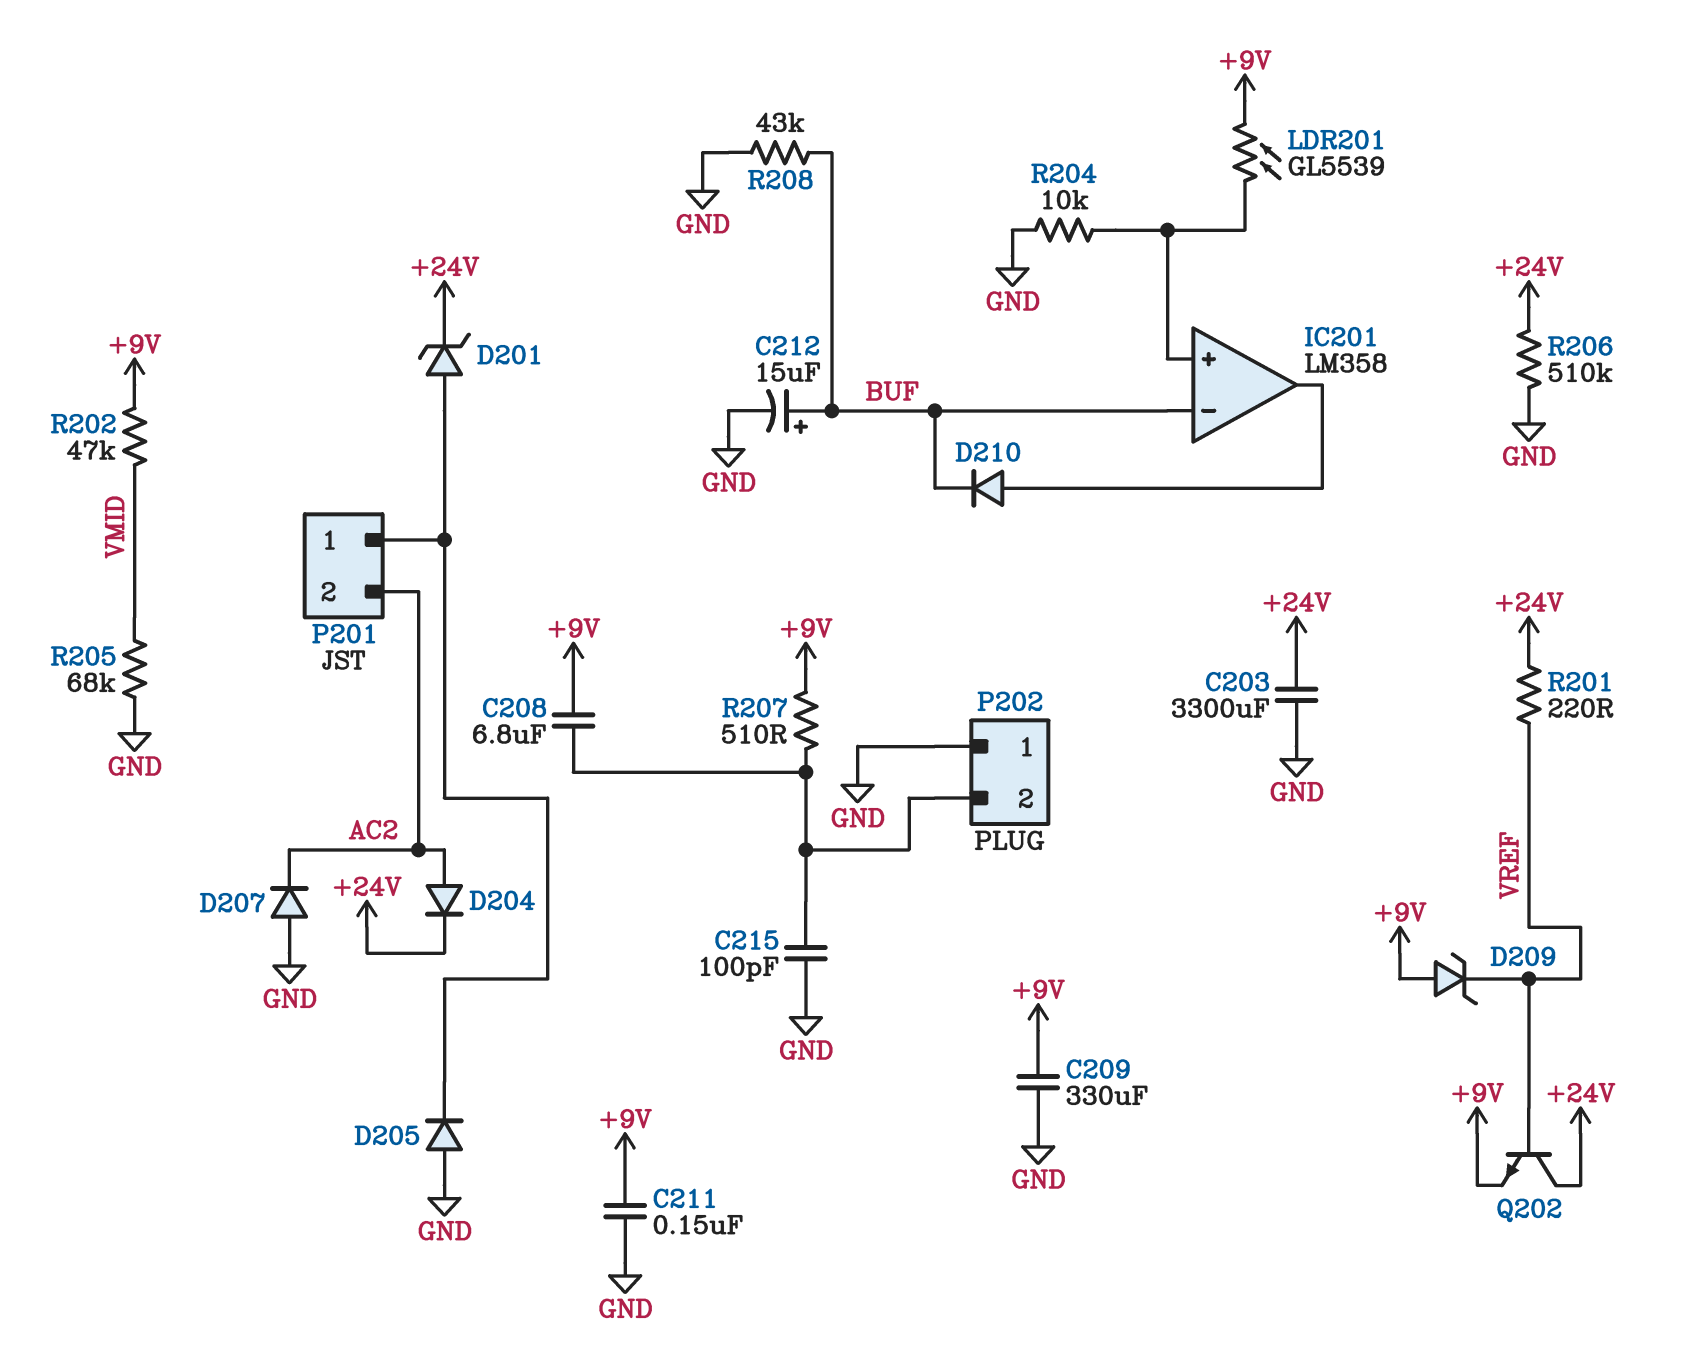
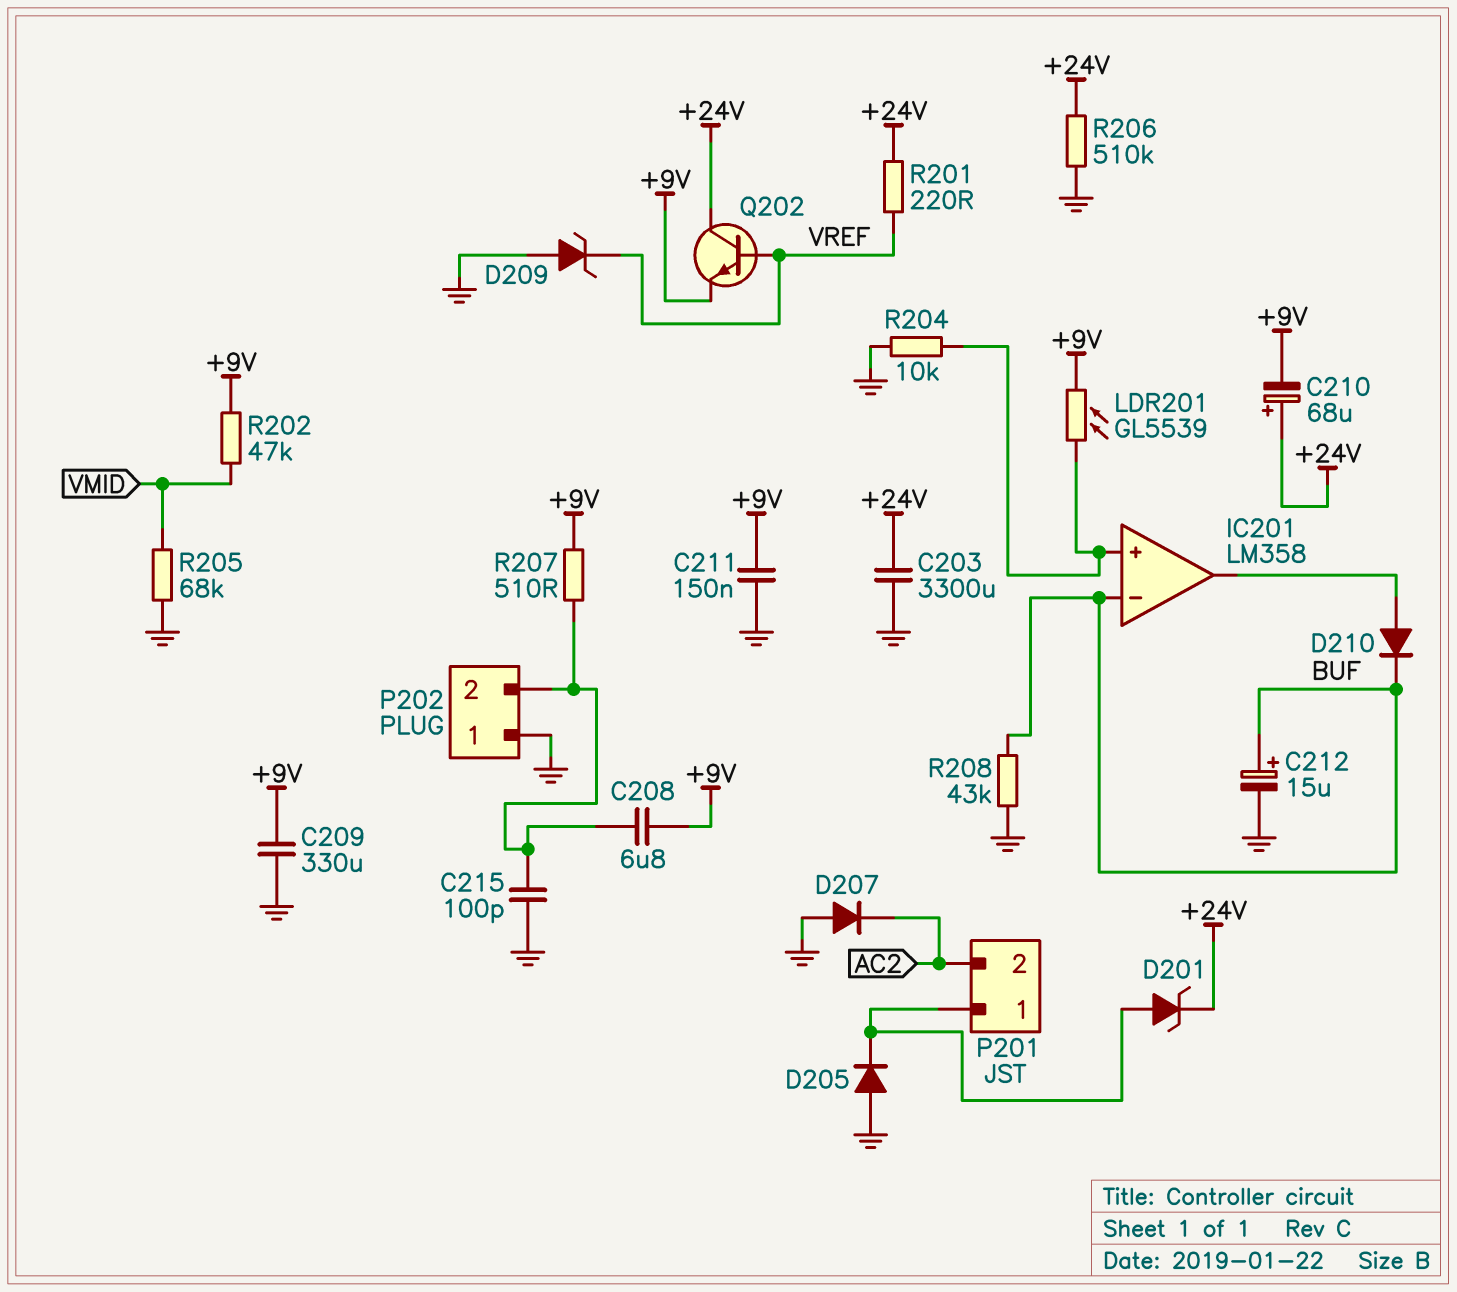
C210: none -> 68uF (plus +24V, minus +9V)
D204: diode (A AC2, K +24V) -> none
D209: zener (A +9V, K VREF) -> zener (A GND, K VREF)

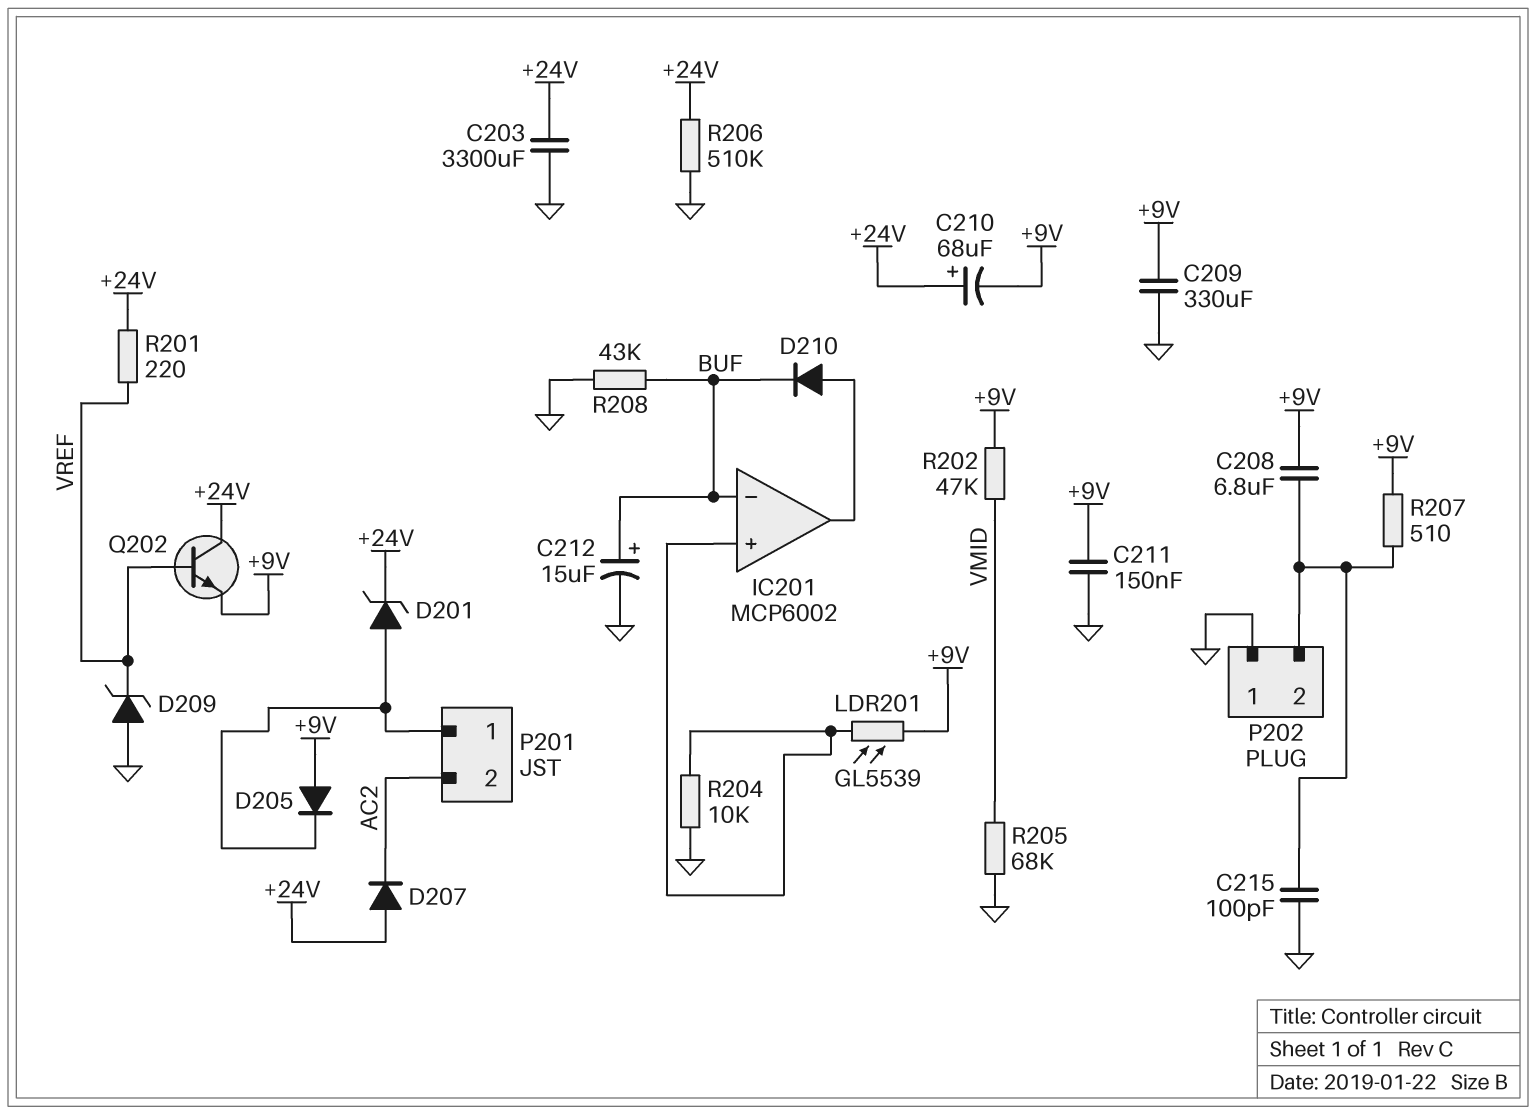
D205: diode (A GND, K P201/1) -> diode (A +9V, K P201/1)
D207: diode (A GND, K AC2) -> diode (A +24V, K AC2)
IC201: LM358 -> MCP6002

